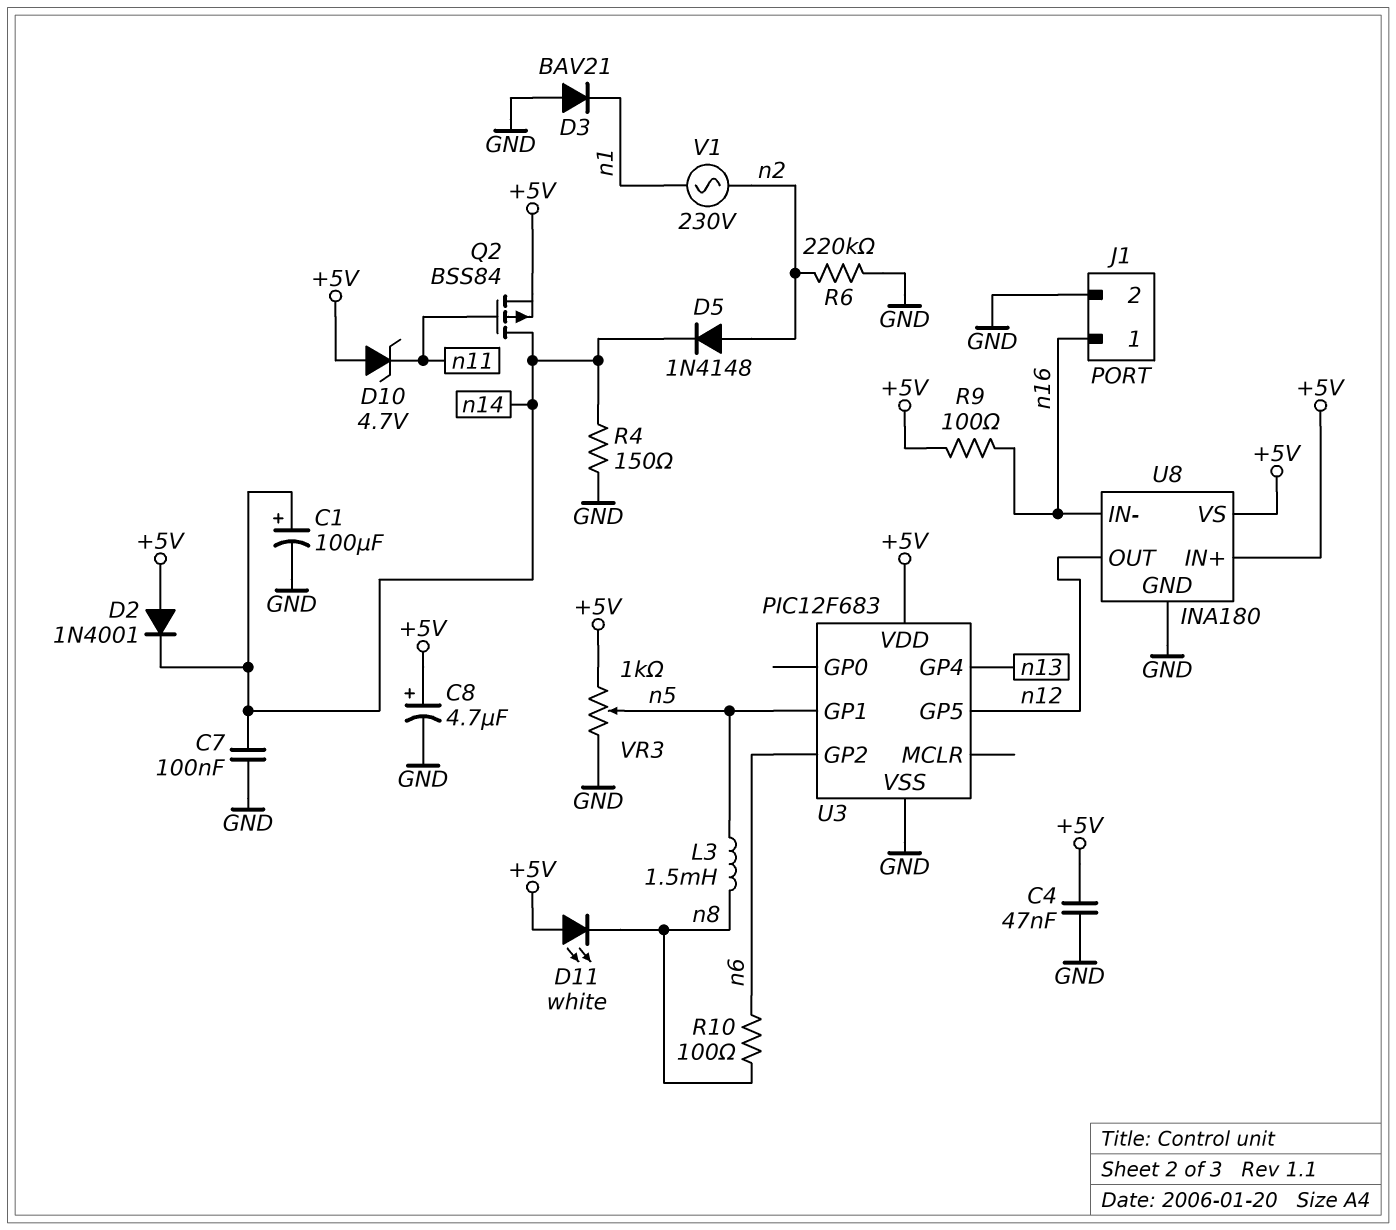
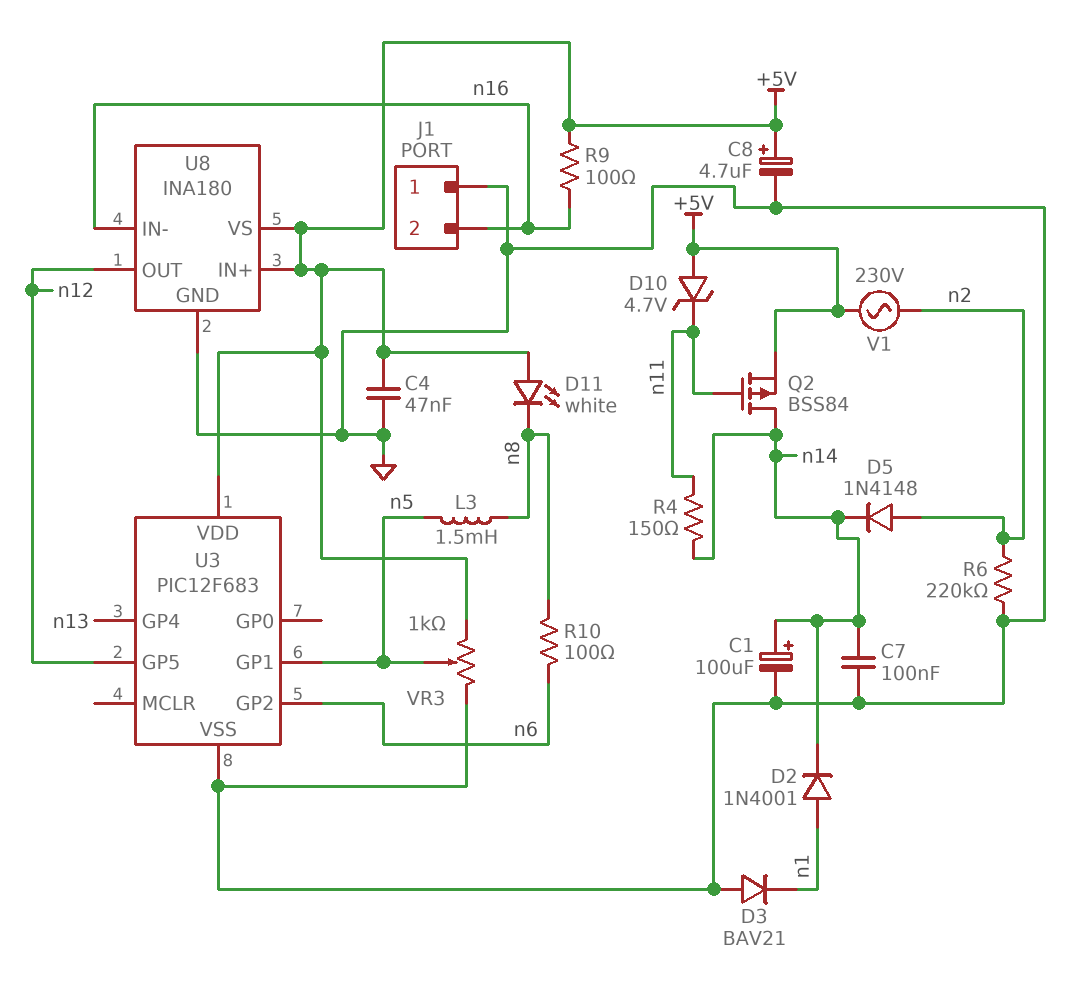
D2: diode 1N4001 (A +5V, K n14) -> diode 1N4001 (A n1, K n14)
J1 pin 1: n16 -> GND
J1 pin 2: GND -> n16
R4: 150 (GND, n14) -> 150 (n11, n14)
V1: AC 230V (n1, n2) -> AC 230V (+5V, n2)

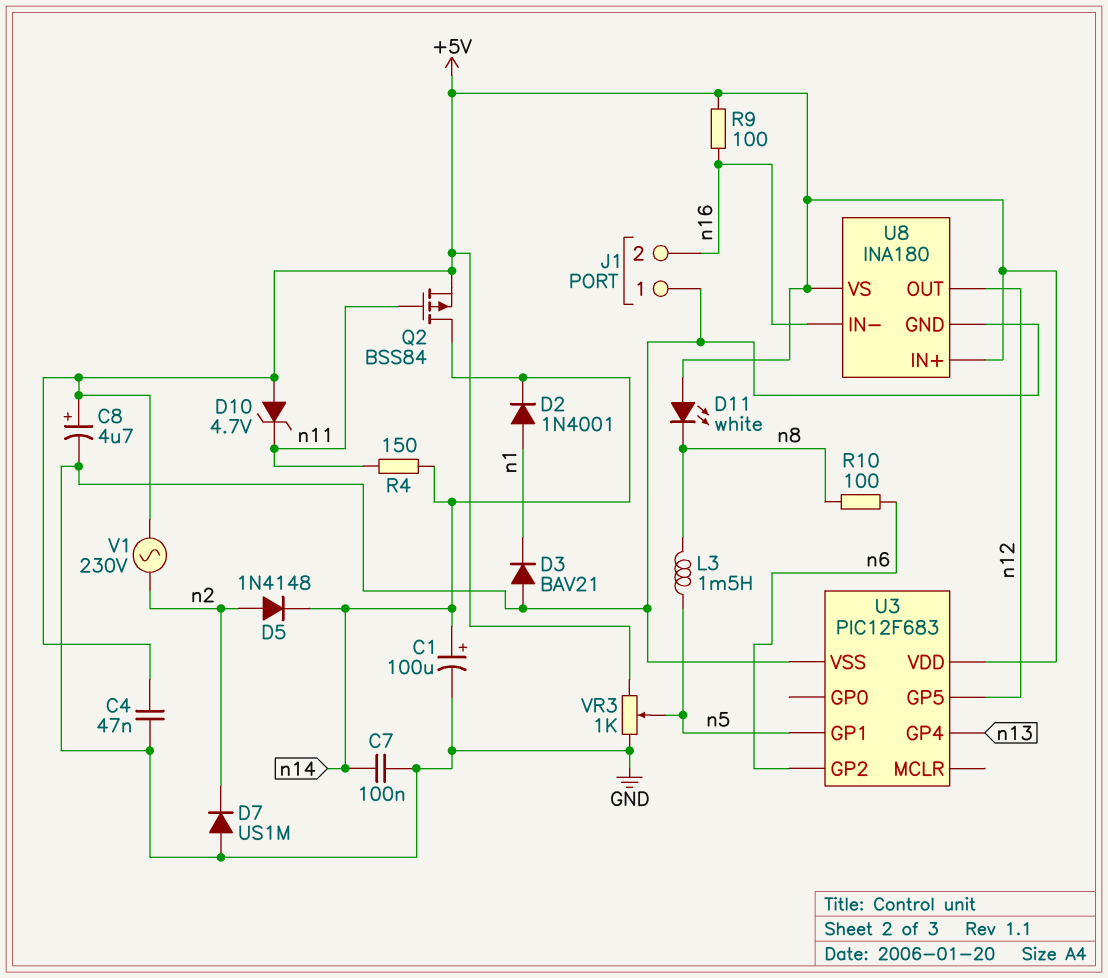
D7: none -> diode US1M (A GND, K n2)
R6: 220k (GND, n2) -> none

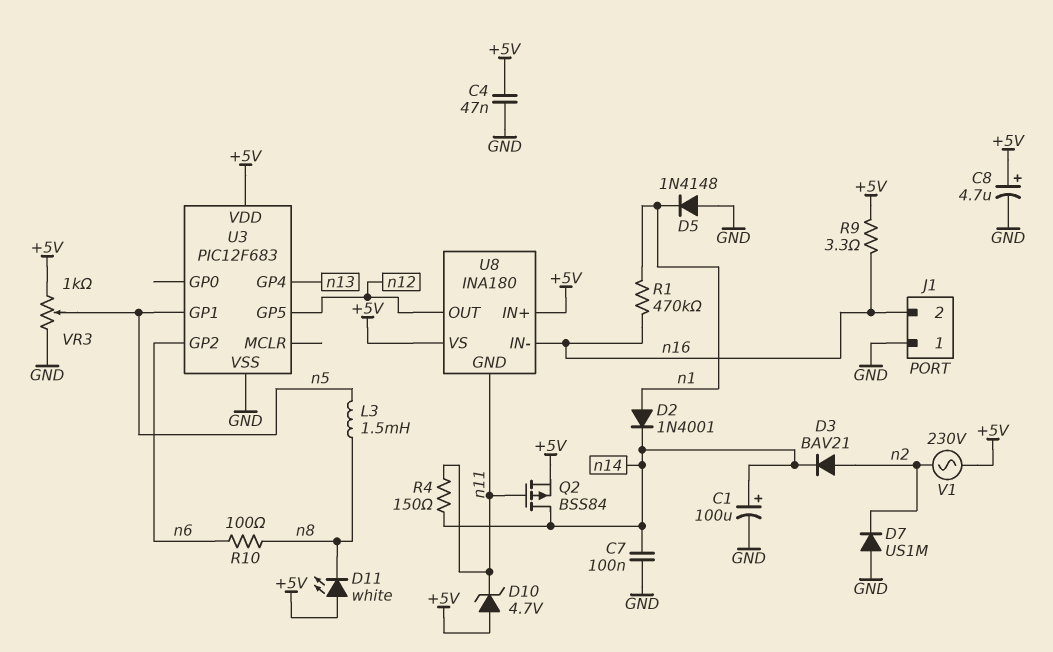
D3: diode BAV21 (A GND, K n1) -> diode BAV21 (A n2, K n14)
D5: diode 1N4148 (A n2, K n14) -> diode 1N4148 (A GND, K n1)
R1: none -> 470k (n1, n16)
R9: 100 (+5V, n16) -> 3.3 (+5V, n16)
U8 pin GND: GND -> n11

